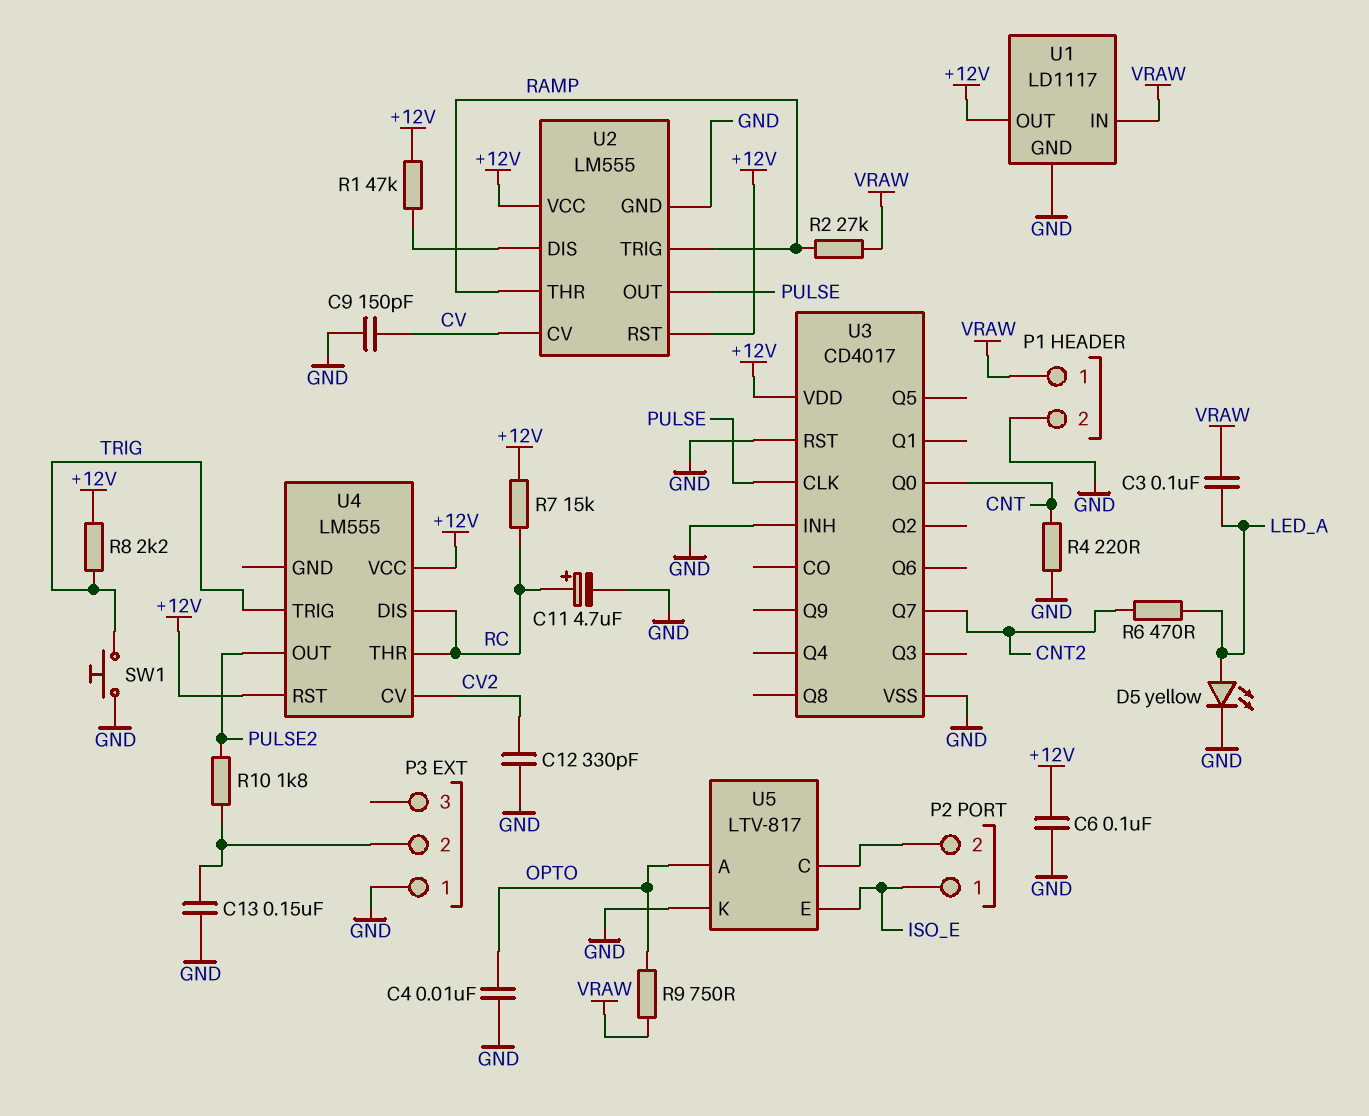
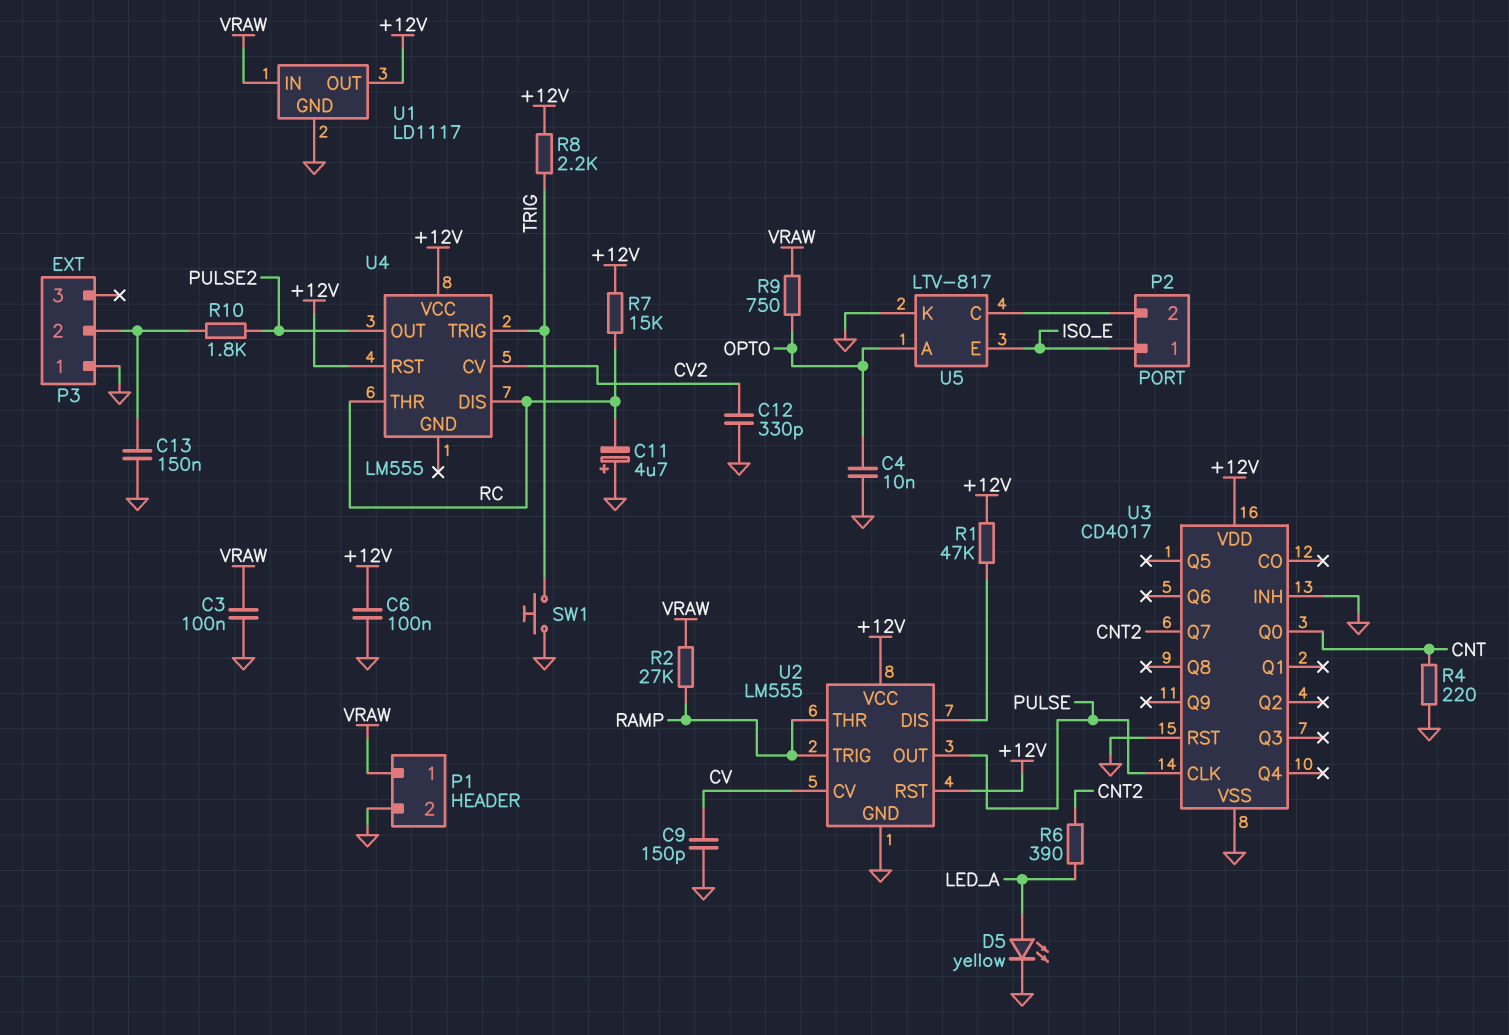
C3: 100nF (LED_A, VRAW) -> 100nF (GND, VRAW)
C11: 4.7uF (plus RC, minus GND) -> 4.7uF (plus GND, minus RC)
R6: 470 (CNT2, LED_A) -> 390 (CNT2, LED_A)

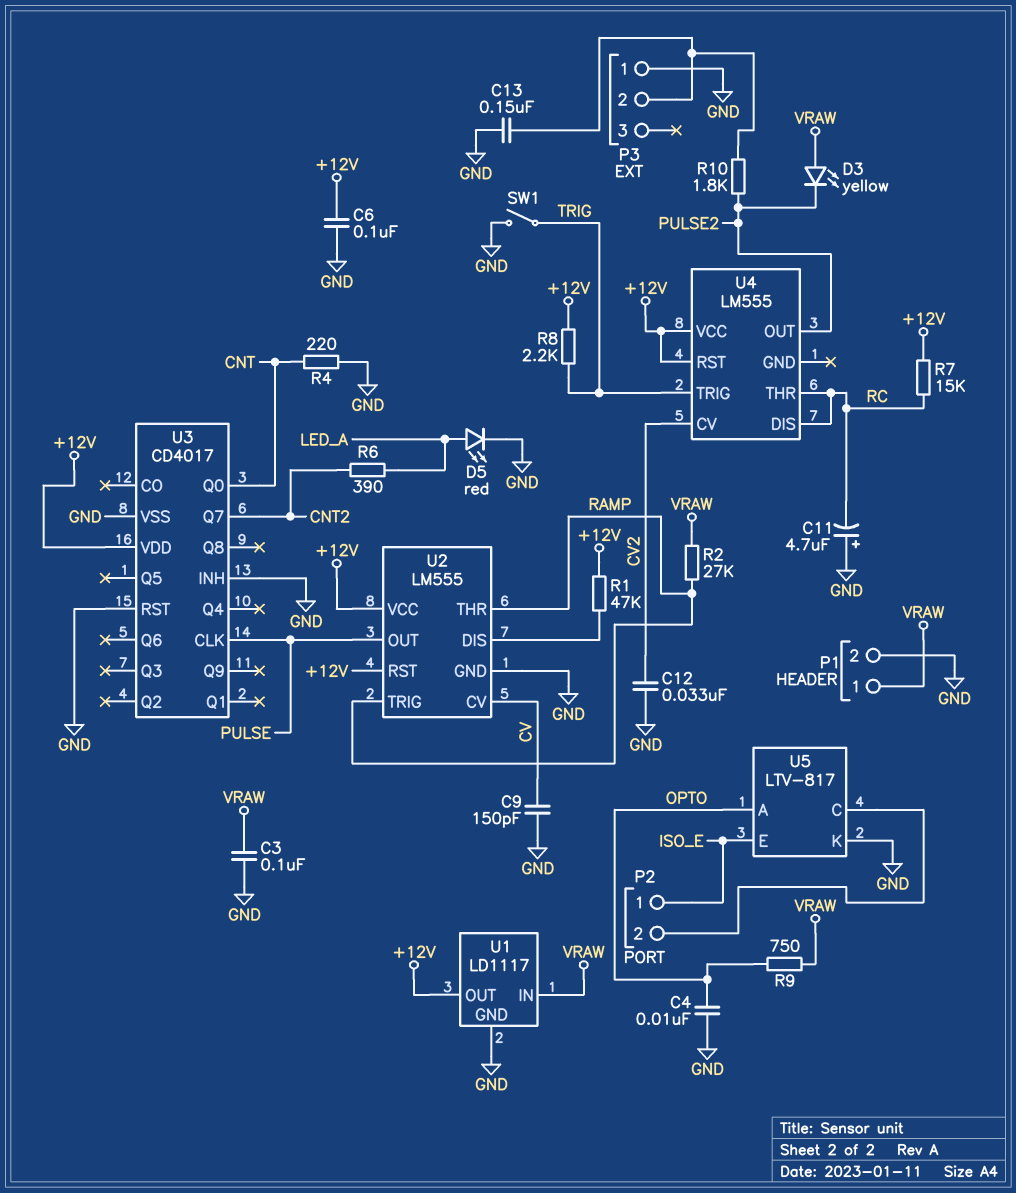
C12: 330pF (CV2, GND) -> 33nF (CV2, GND)
D3: none -> LED yellow (A VRAW, K PULSE2)
D5: LED yellow (A LED_A, K GND) -> LED red (A LED_A, K GND)
SW1: button (GND, TRIG) -> switch (GND, TRIG)

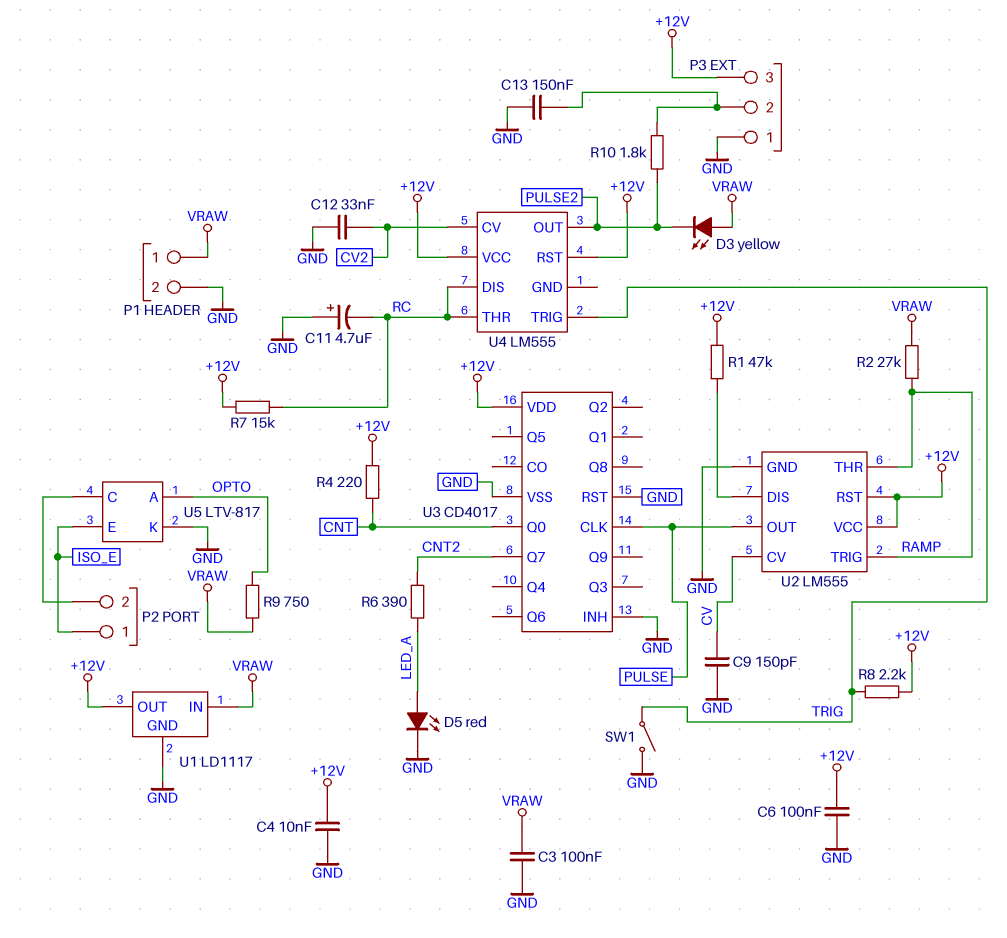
C4: 10nF (GND, OPTO) -> 10nF (+12V, GND)
P3 pin 3: none -> +12V
R4: 220 (CNT, GND) -> 220 (+12V, CNT)

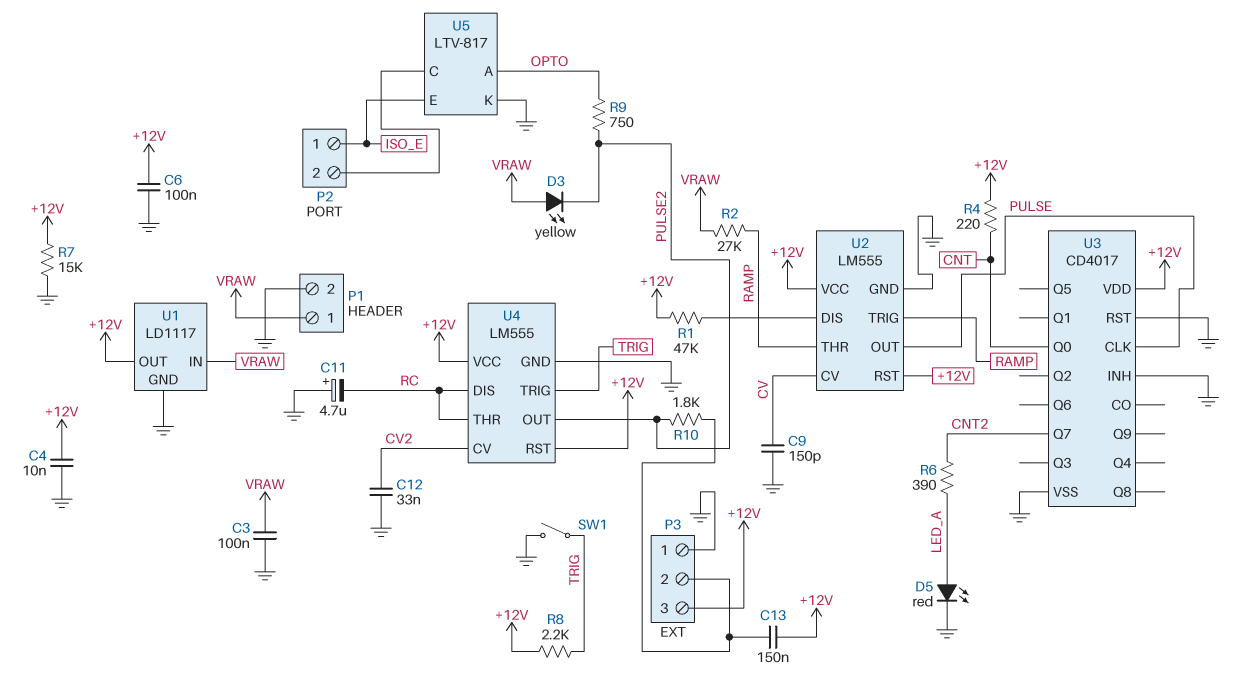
C13: 150nF (GND, P3/2) -> 150nF (+12V, P3/2)
R7: 15k (+12V, RC) -> 15k (+12V, GND)
R9: 750 (OPTO, VRAW) -> 750 (OPTO, PULSE2)
U4 pin GND: none -> GND

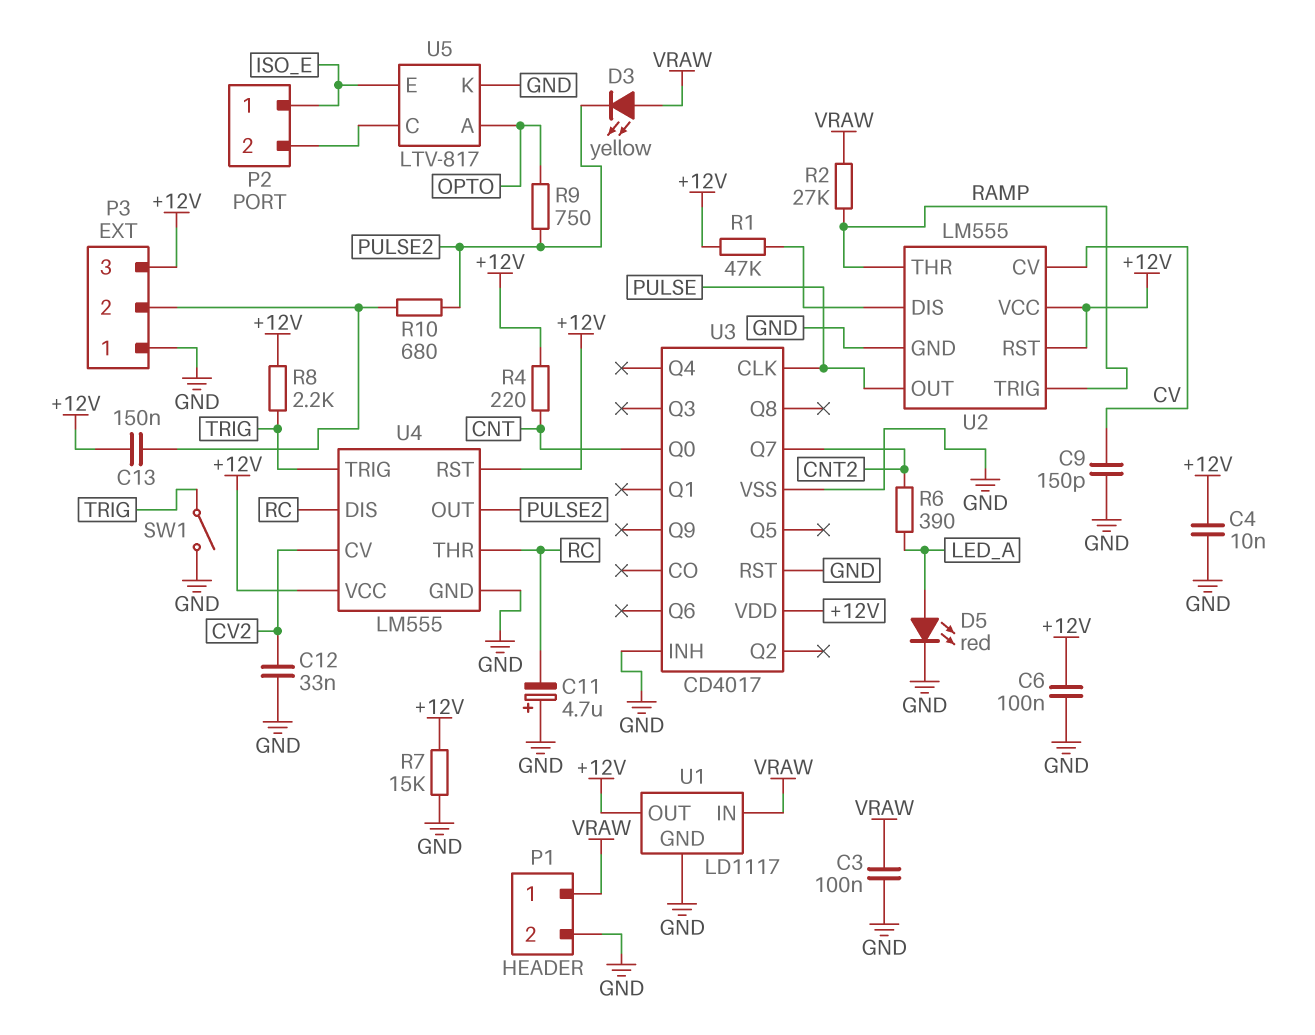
R10: 1.8k (P3/2, PULSE2) -> 680 (P3/2, PULSE2)

